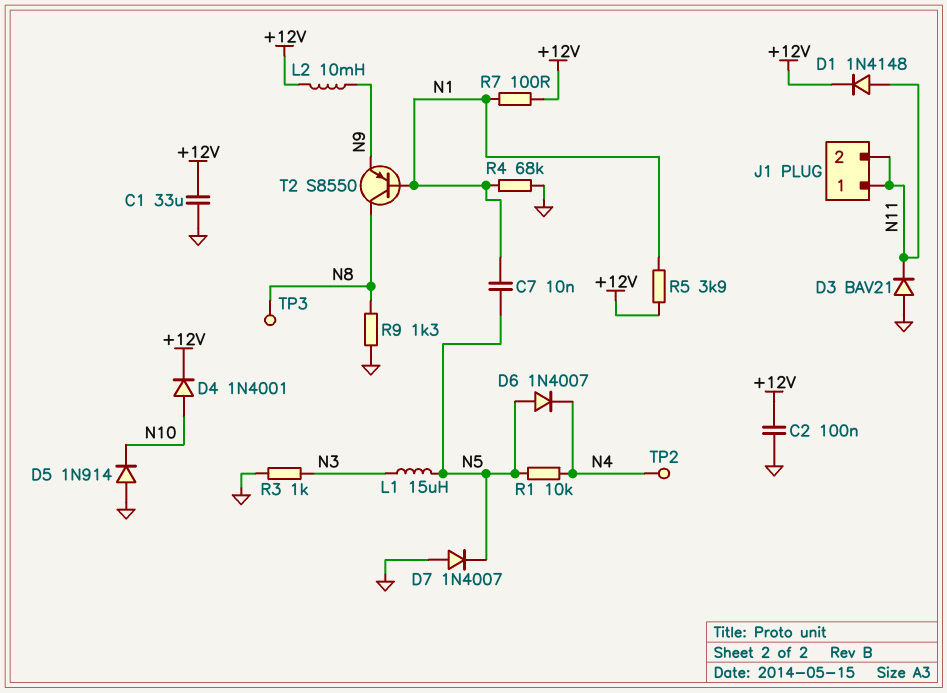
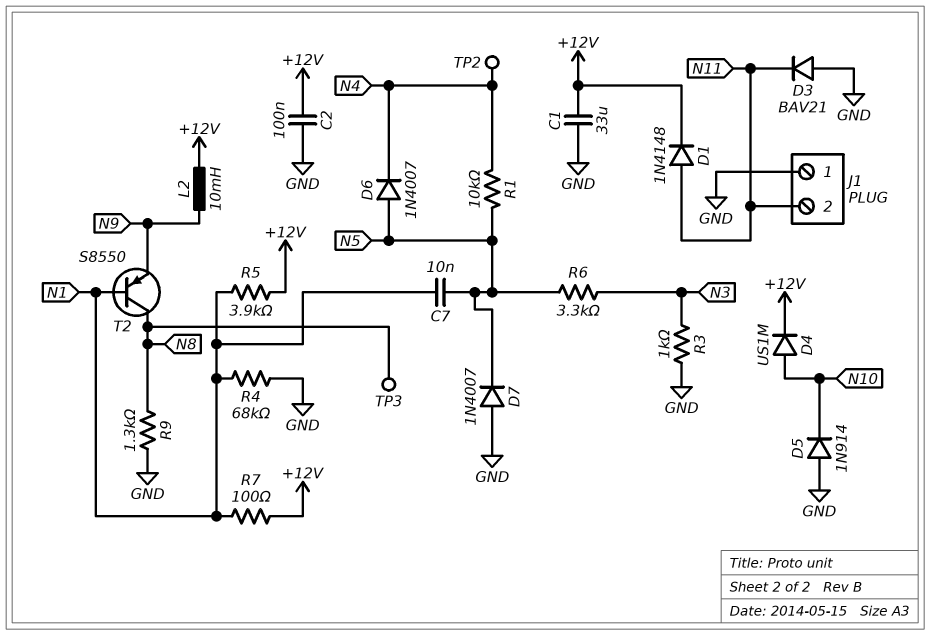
D4: diode 1N4001 (A N10, K +12V) -> diode US1M (A N10, K +12V)
J1 pin 1: N11 -> GND
L1: 15uH (N3, N5) -> none
R6: none -> 3.3k (N3, N5)

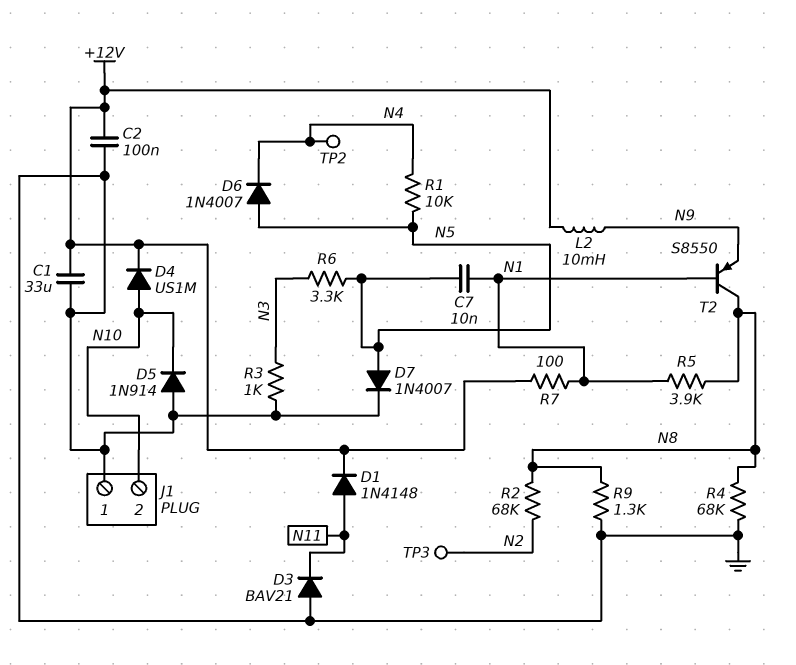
D7: diode 1N4007 (A GND, K N5) -> diode 1N4007 (A N5, K GND)
J1 pin 2: N11 -> N10
R2: none -> 68k (N2, N8)
R4: 68k (GND, N1) -> 68k (GND, N8)
R5: 3.9k (+12V, N1) -> 3.9k (N1, N8)
TP3: test point (N8) -> test point (N2)

